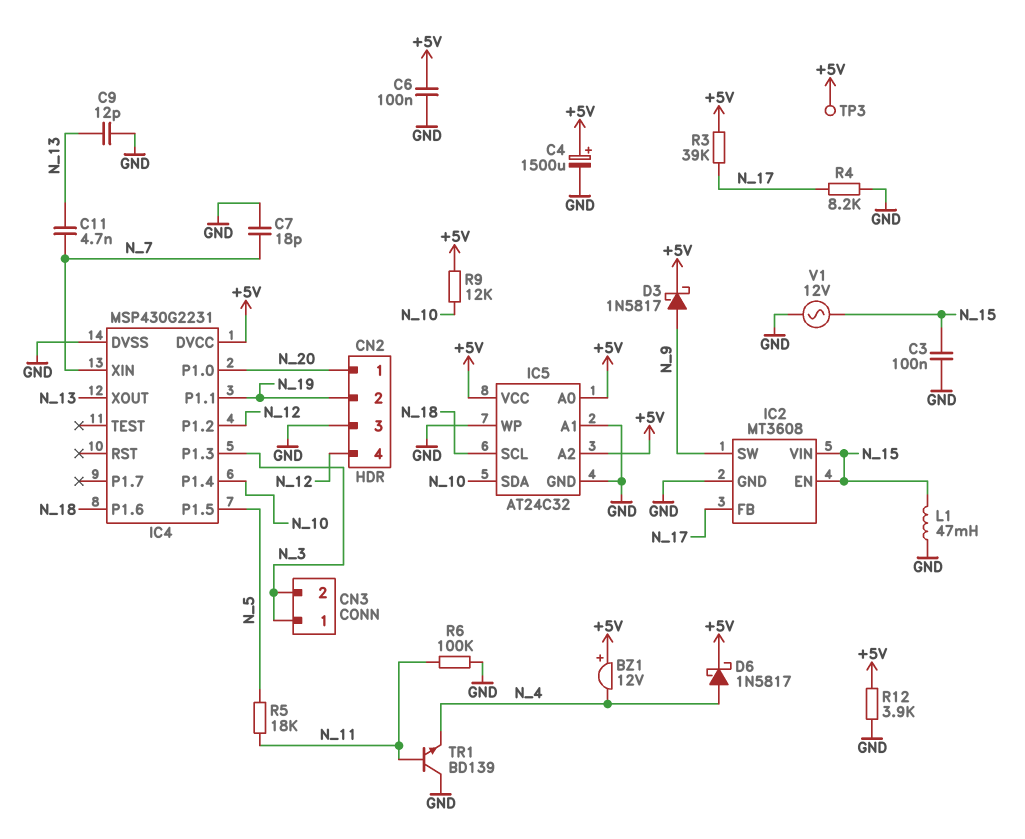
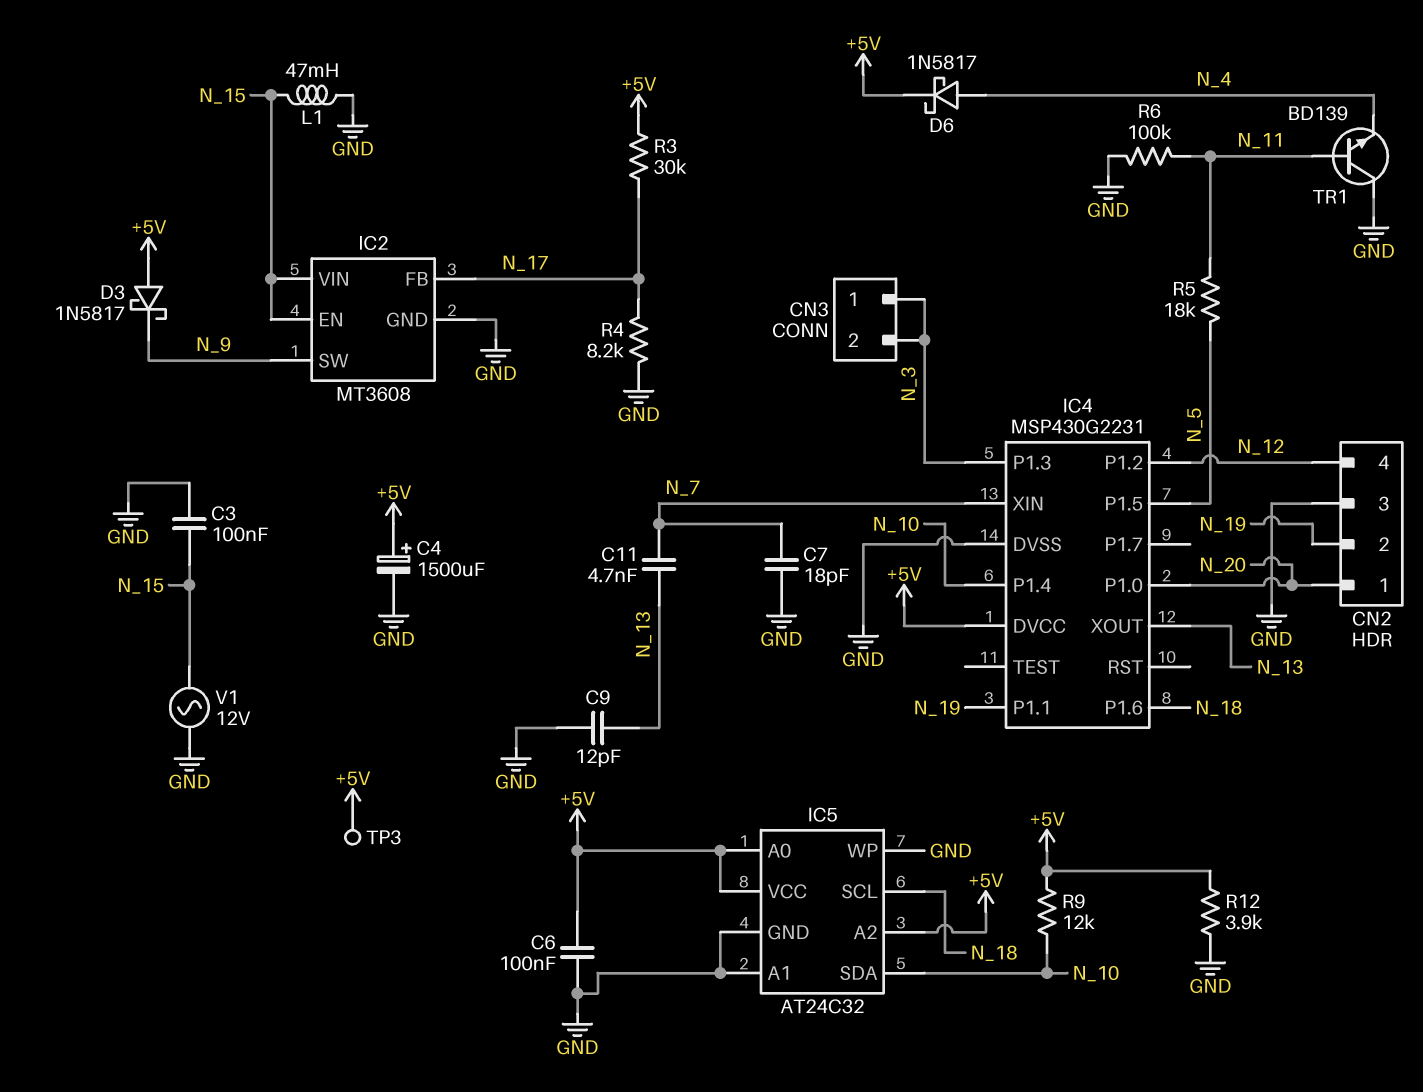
BZ1: buzzer 12V (plus +5V, minus N_4) -> none
D3: schottky 1N5817 (A N_9, K +5V) -> schottky 1N5817 (A +5V, K N_9)
R3: 39k (+5V, N_17) -> 30k (+5V, N_17)

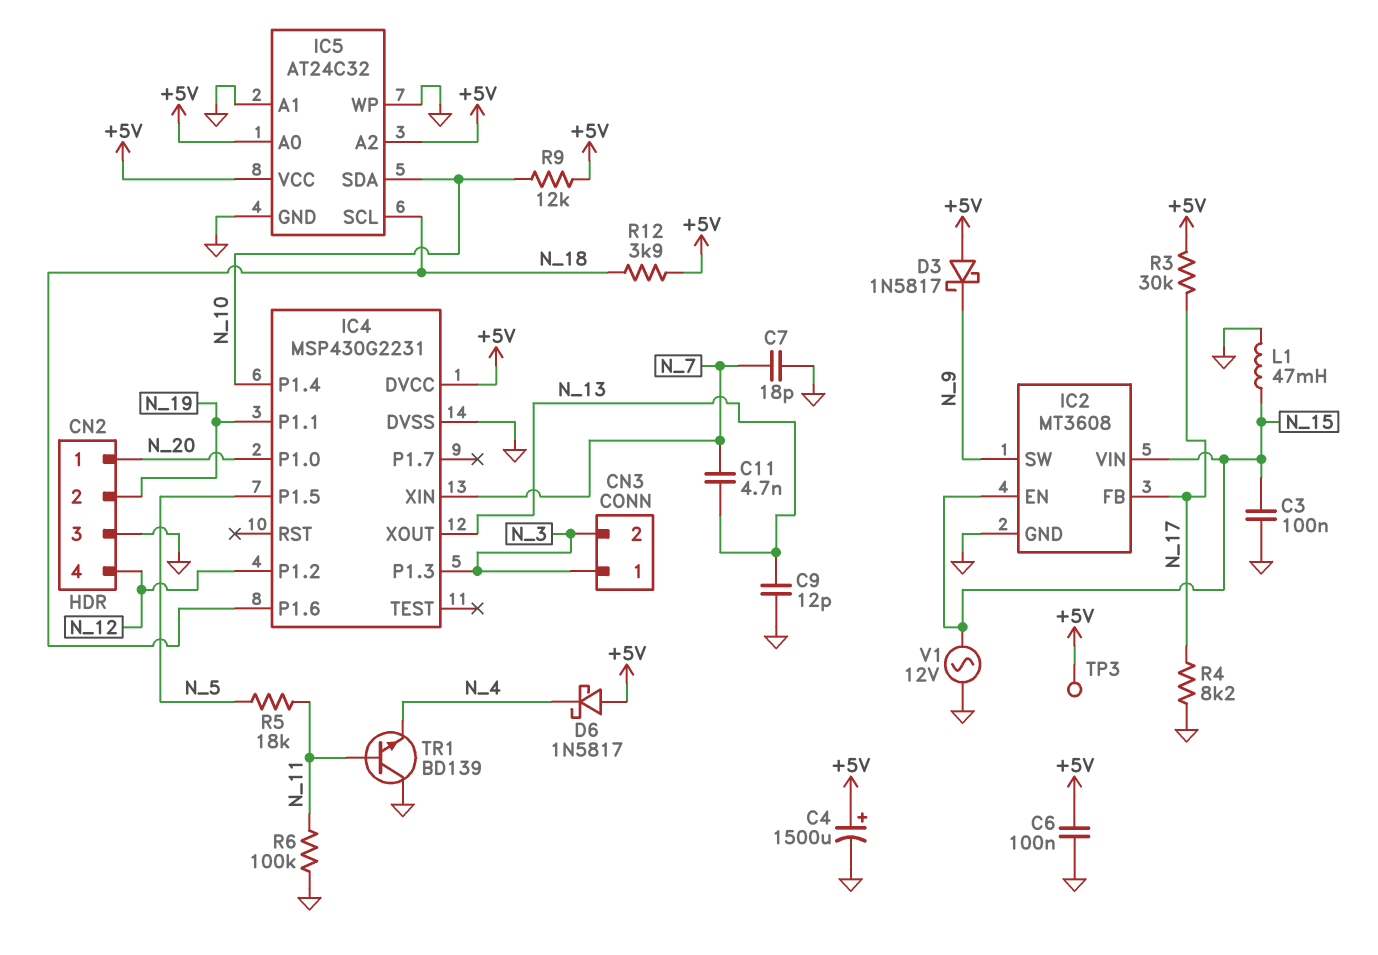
D6: schottky 1N5817 (A N_4, K +5V) -> schottky 1N5817 (A +5V, K N_4)
R12: 3.9k (+5V, GND) -> 3.9k (+5V, N_18)

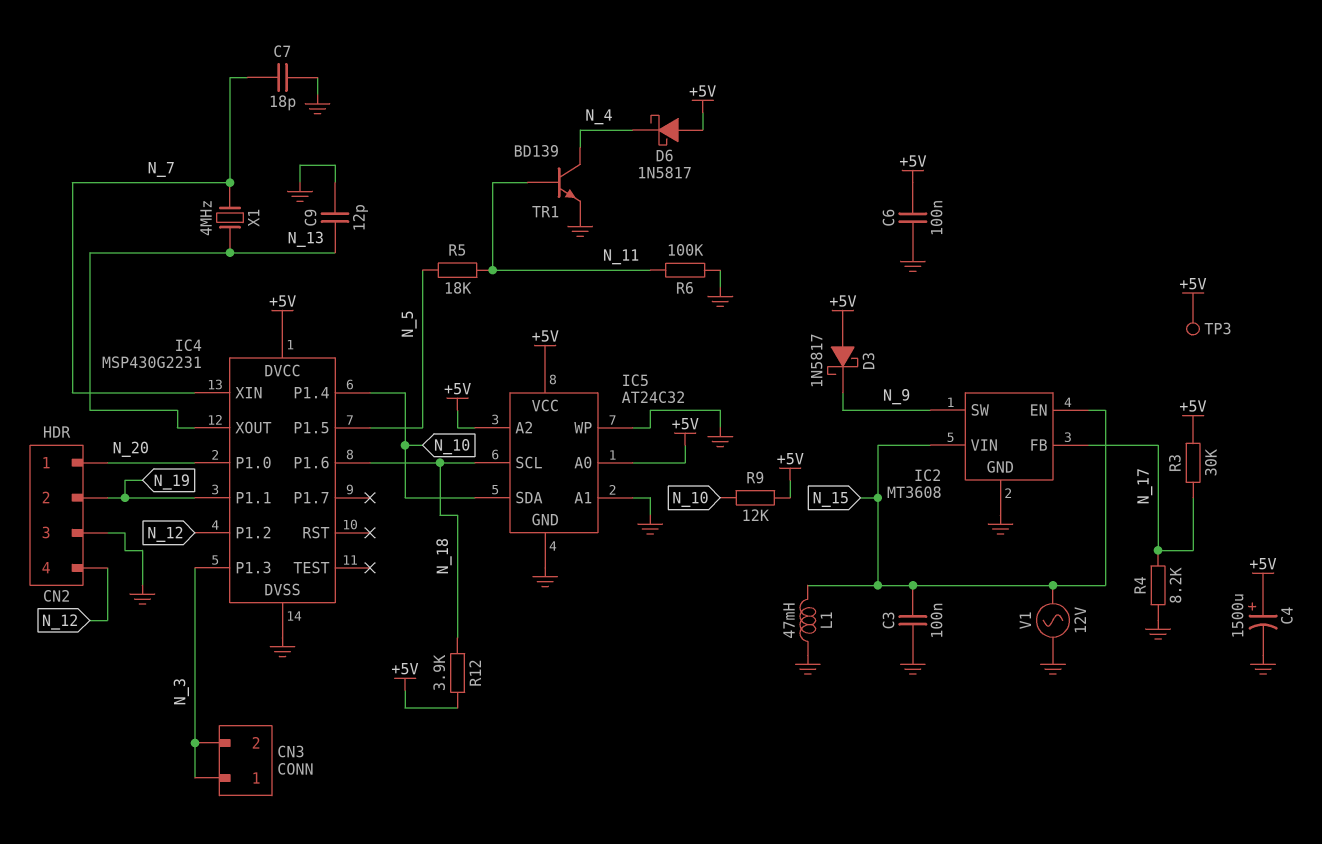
C11: 4.7nF (N_7, N_13) -> none
TR1: NPN BD139 (B N_11, C GND, E N_4) -> NPN BD139 (B N_11, C N_4, E GND)
X1: none -> 4MHz (N_7, N_13)

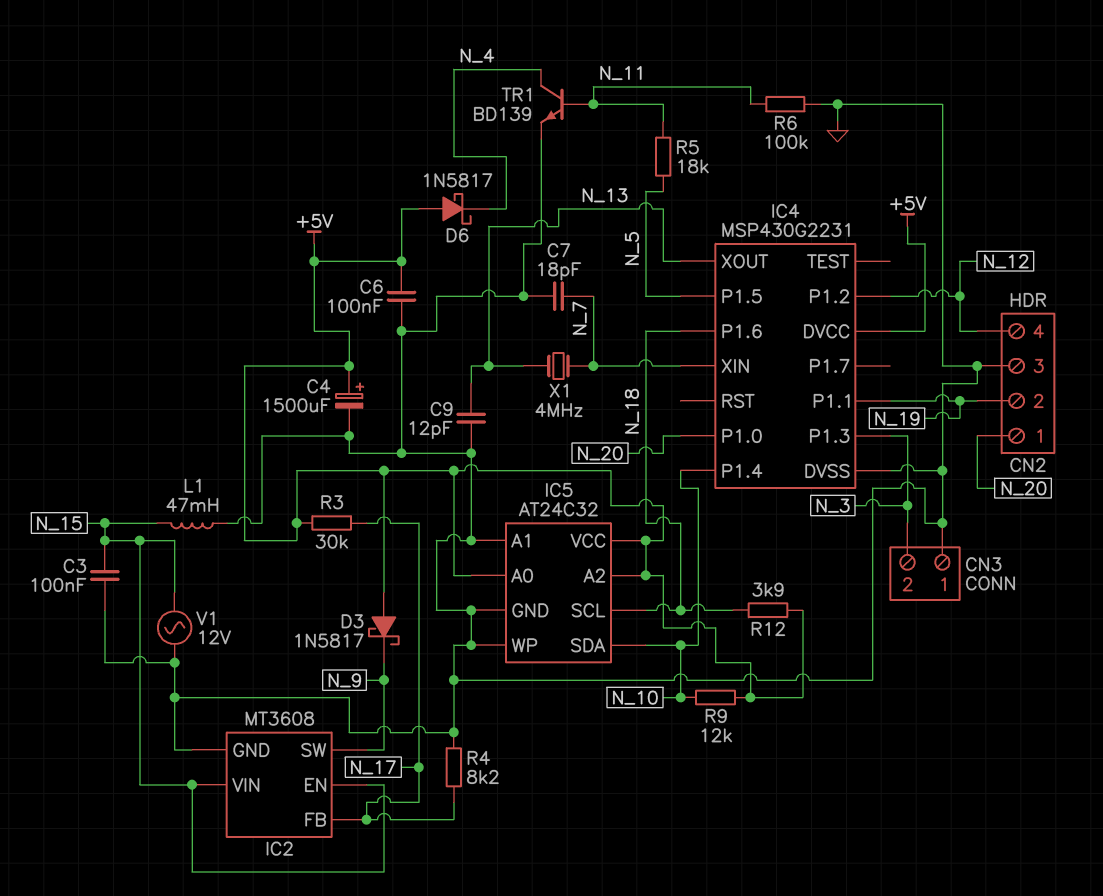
CN3 pin 1: N_3 -> GND
TP3: test point (+5V) -> none

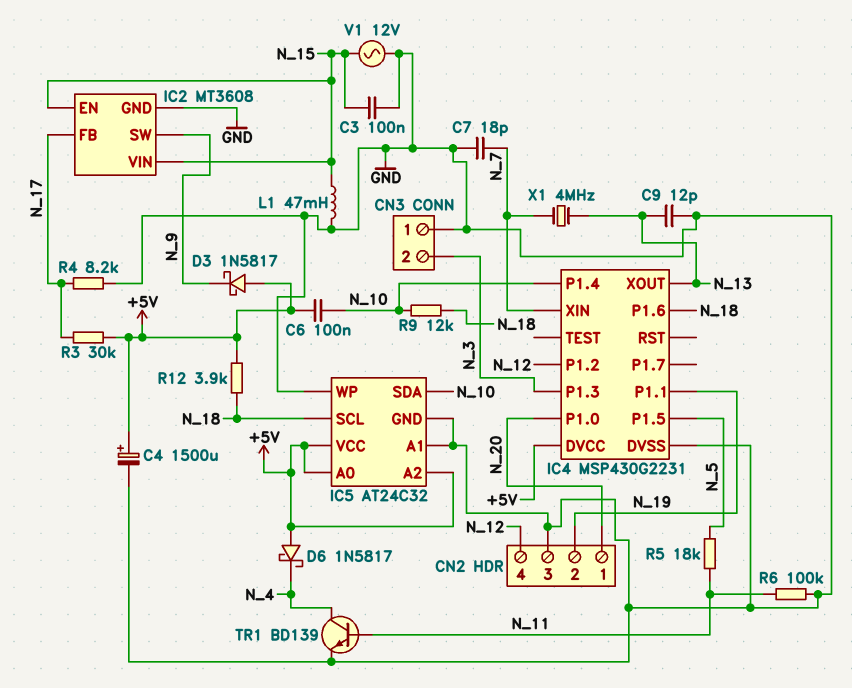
C6: 100nF (+5V, GND) -> 100nF (+5V, N_10)
R9: 12k (+5V, N_10) -> 12k (N_10, N_18)

